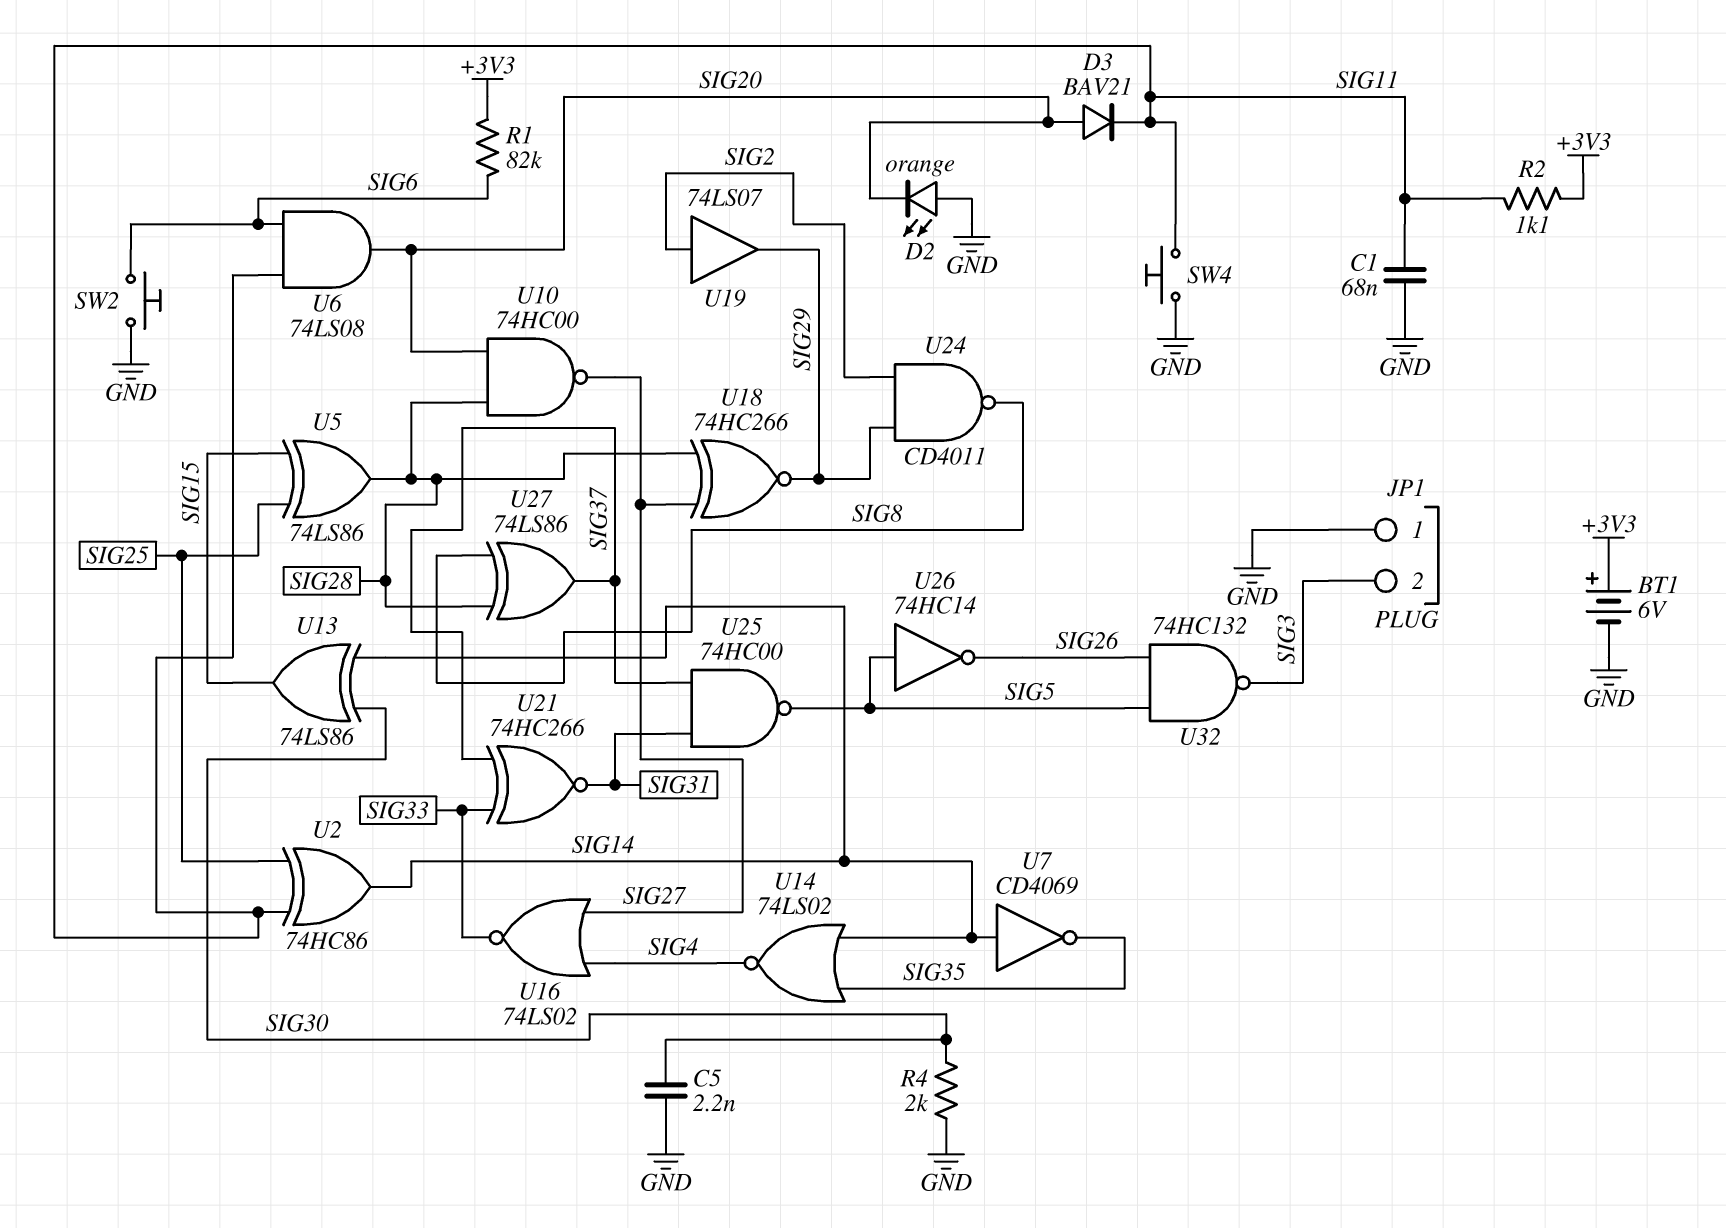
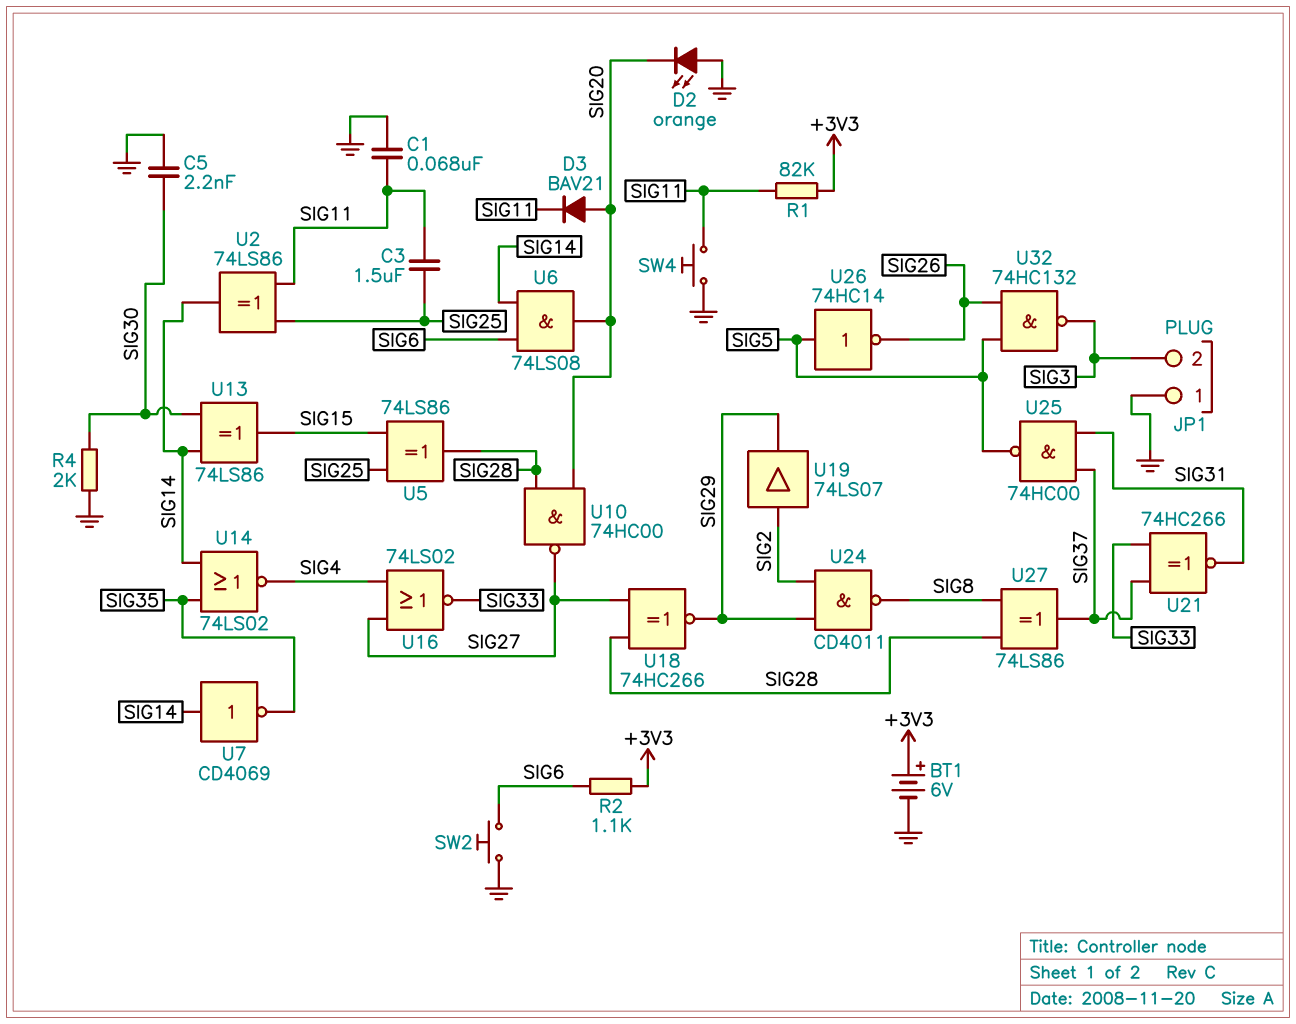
C3: none -> 1.5uF (SIG11, SIG25)
R1: 82k (+3V3, SIG6) -> 82k (+3V3, SIG11)
R2: 1.1k (+3V3, SIG11) -> 1.1k (+3V3, SIG6)
U2: XOR 74HC86 (in SIG11, in SIG25, out SIG14) -> XOR 74LS86 (in SIG11, in SIG25, out SIG14)
U6: AND 74LS08 (in SIG6, in SIG11, out SIG20) -> AND 74LS08 (in SIG6, in SIG14, out SIG20)

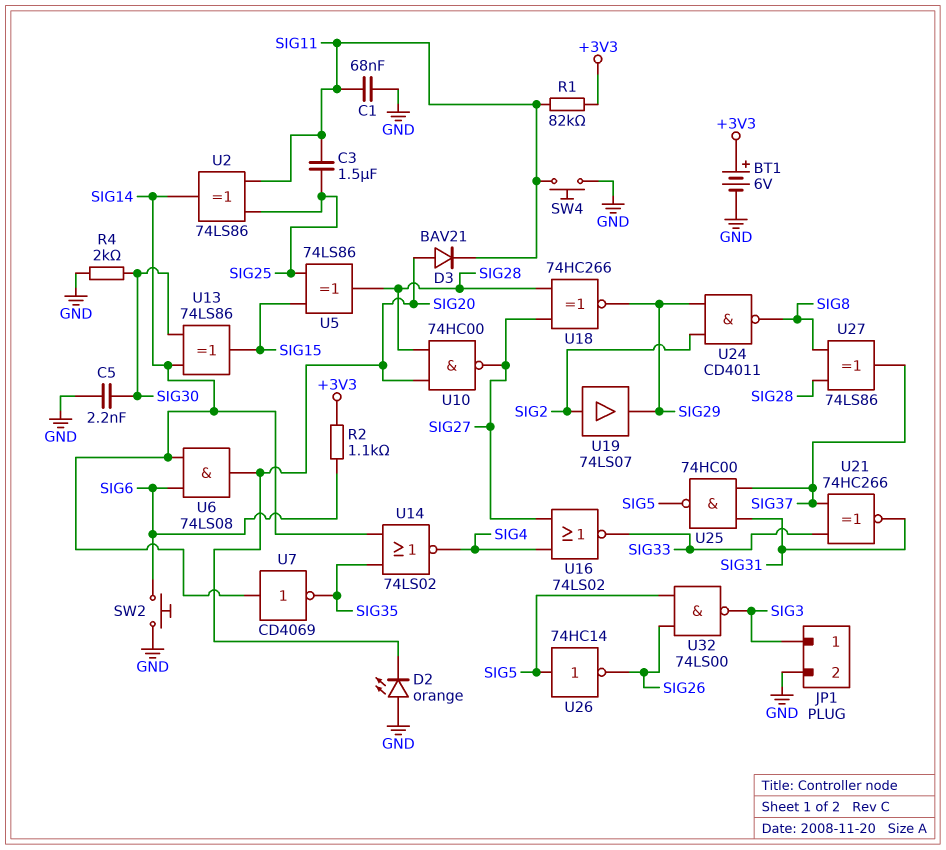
JP1 pin 1: GND -> SIG3
JP1 pin 2: SIG3 -> GND
U32: NAND 74HC132 (in SIG5, in SIG26, out SIG3) -> NAND 74LS00 (in SIG5, in SIG26, out SIG3)

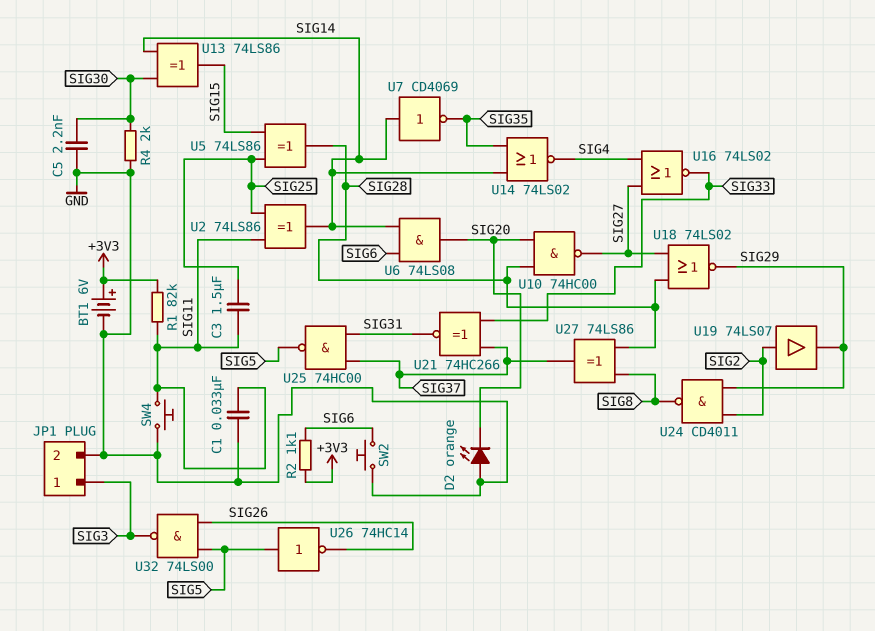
C1: 68nF (GND, SIG11) -> 33nF (GND, SIG11)
D3: diode BAV21 (A SIG20, K SIG11) -> none
U18: XNOR 74HC266 (in SIG27, in SIG28, out SIG29) -> NOR 74LS02 (in SIG27, in SIG28, out SIG29)

